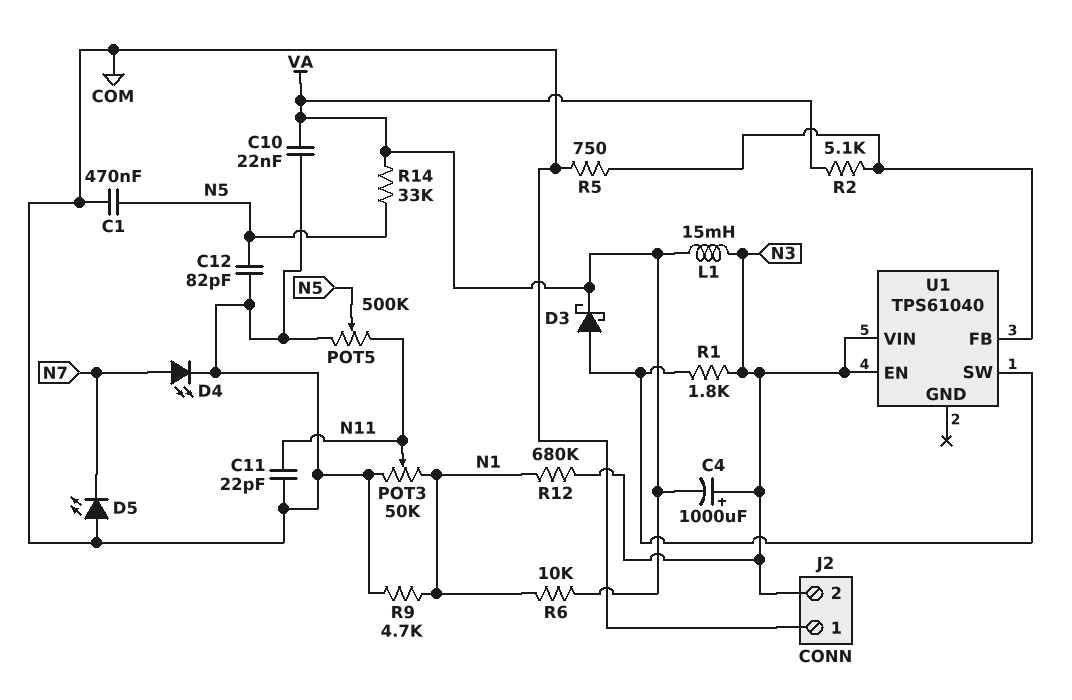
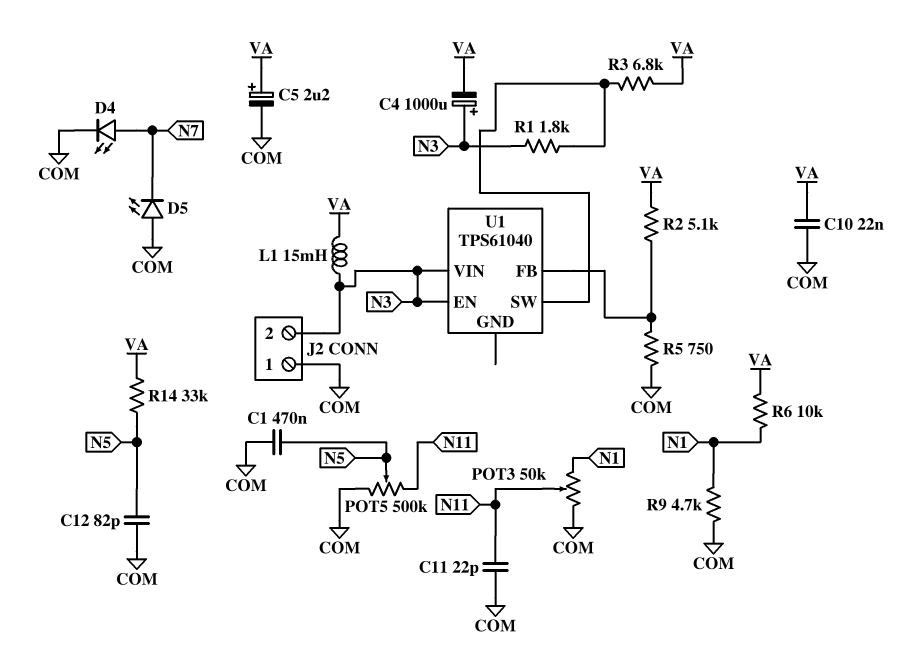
C5: none -> 2.2uF (plus VA, minus COM)
D3: schottky (A U1/SW, K VA) -> none
R3: none -> 6.8k (U1/SW, VA)
R12: 680k (N1, N3) -> none

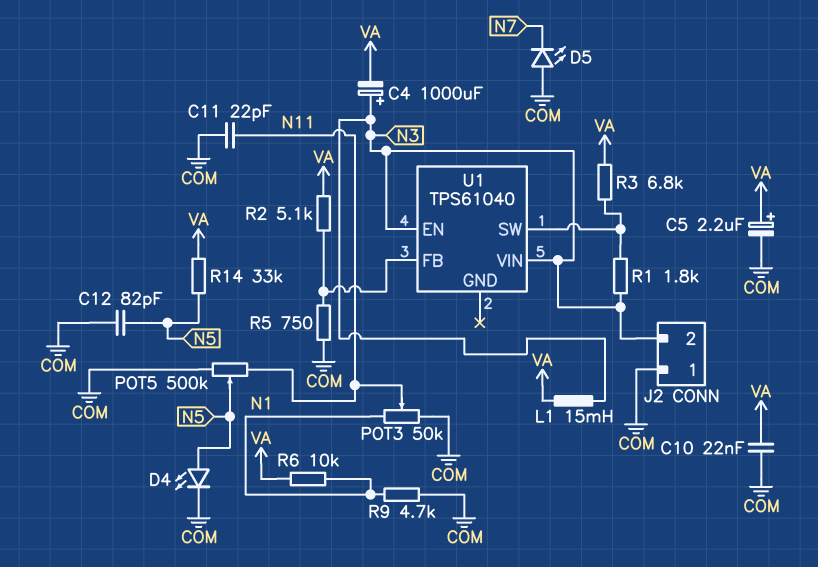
C1: 470nF (COM, N5) -> none
D4: LED (A N7, K COM) -> LED (A N5, K COM)

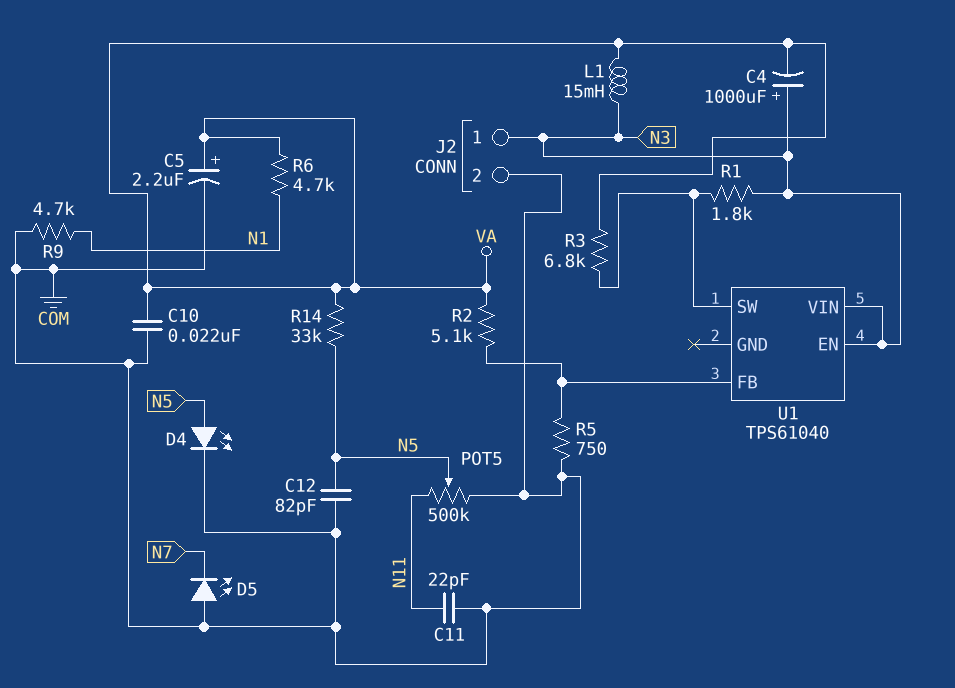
J2 pin 1: COM -> N3
J2 pin 2: N3 -> COM
POT3: 50k (COM, N1, wiper N11) -> none
R6: 10k (N1, VA) -> 4.7k (N1, VA)

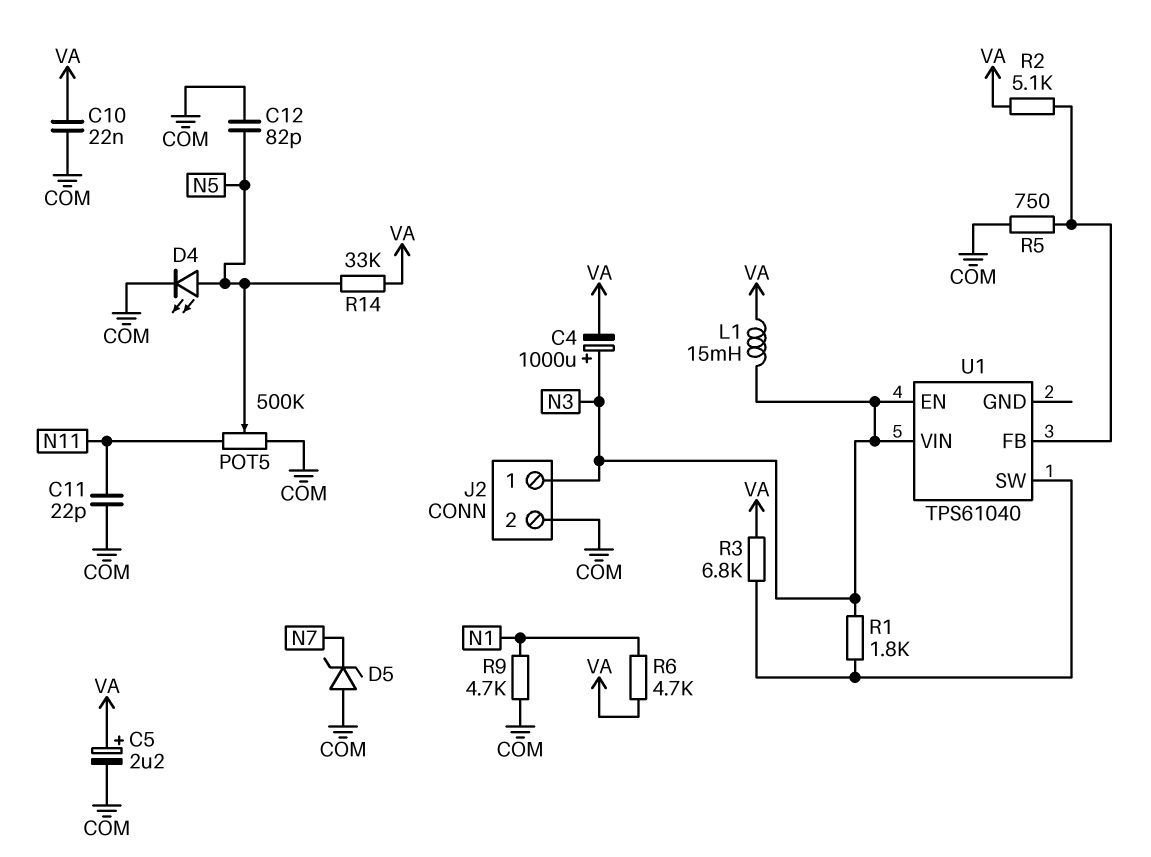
D5: LED (A COM, K N7) -> zener (A COM, K N7)

